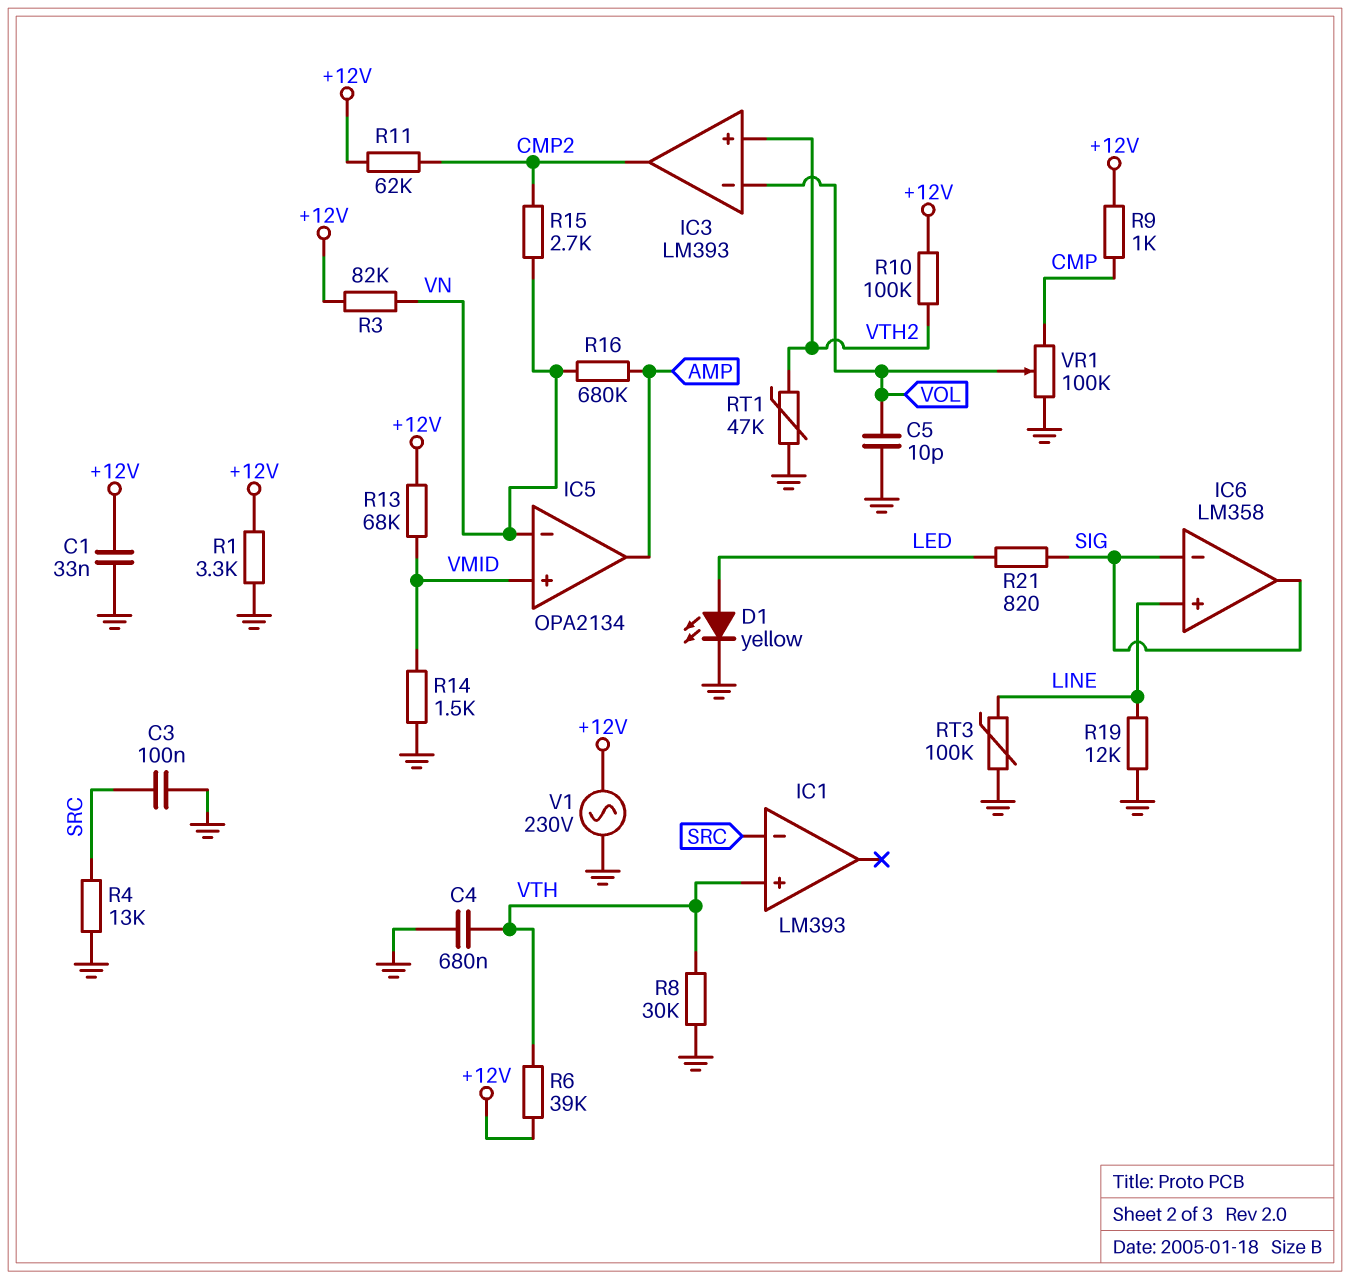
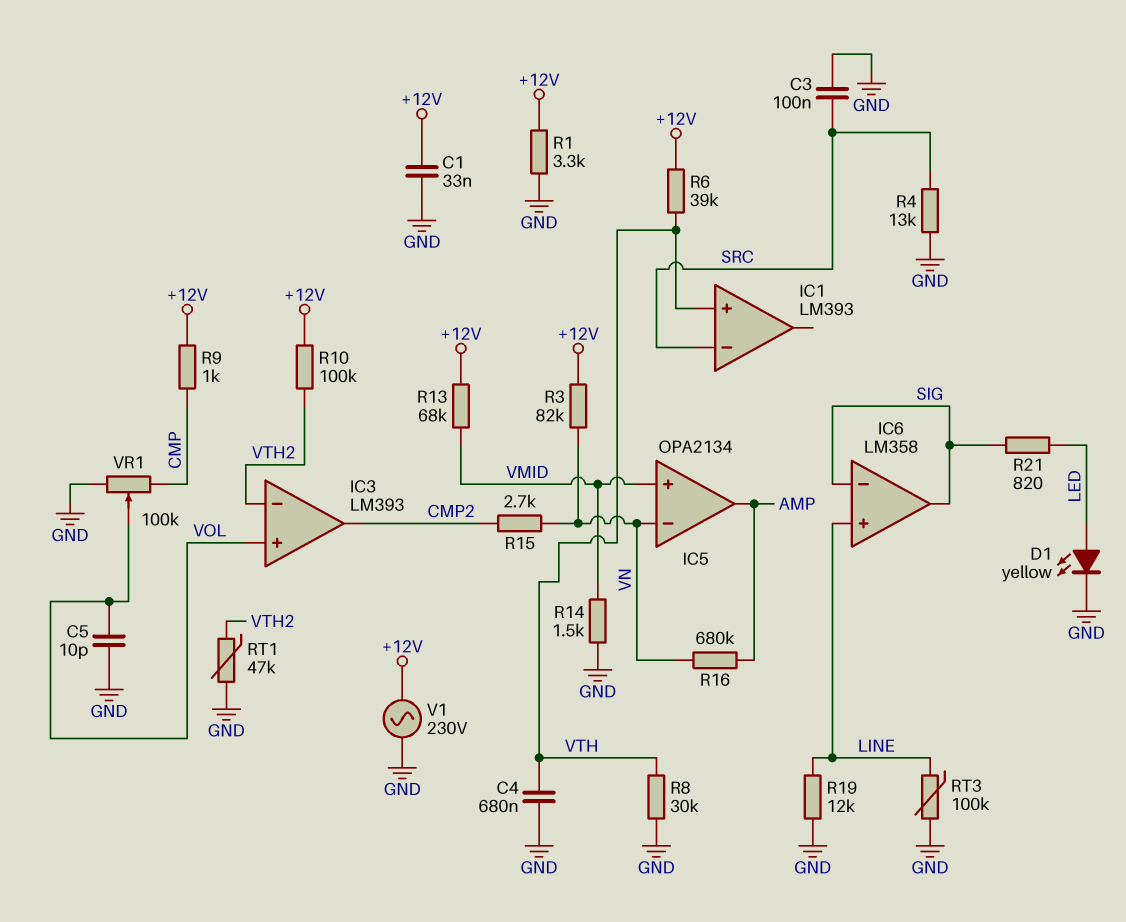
IC3 pin in+: VTH2 -> VOL
IC3 pin in-: VOL -> VTH2
R11: 62k (+12V, CMP2) -> none

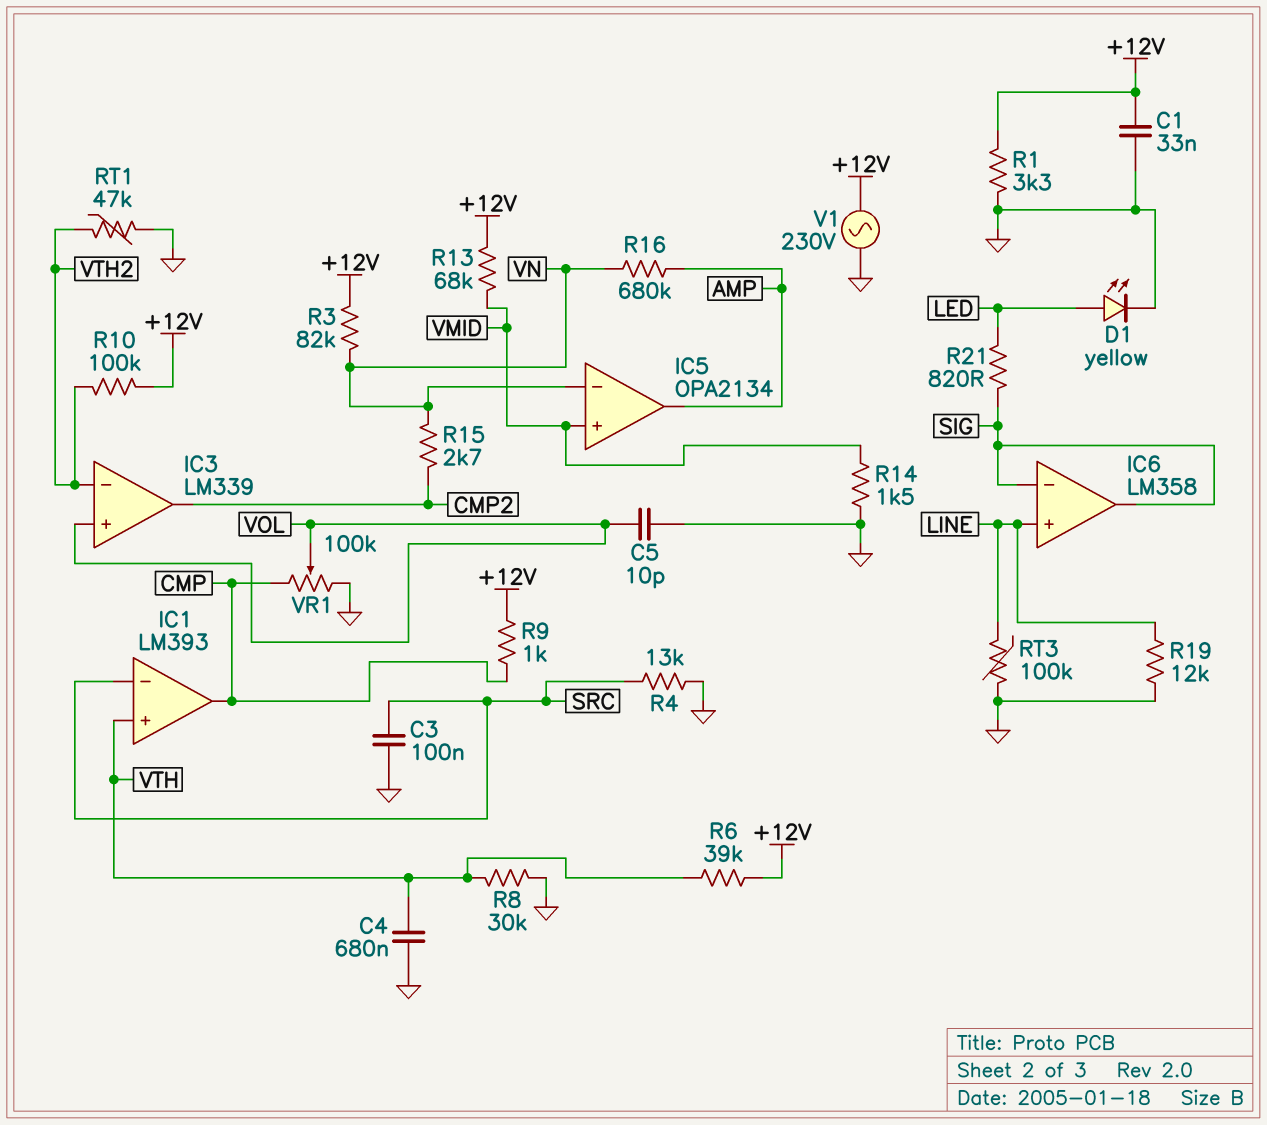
IC1 pin out: none -> CMP
IC3: LM393 -> LM339

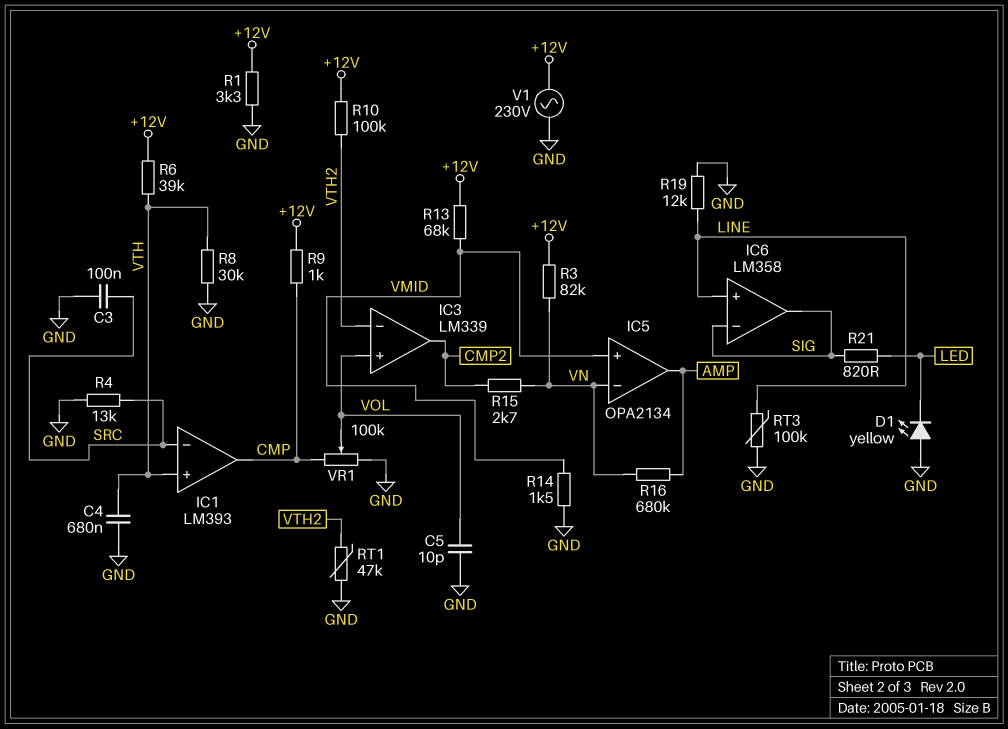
C1: 33nF (+12V, GND) -> none
D1: LED yellow (A LED, K GND) -> LED yellow (A GND, K LED)

